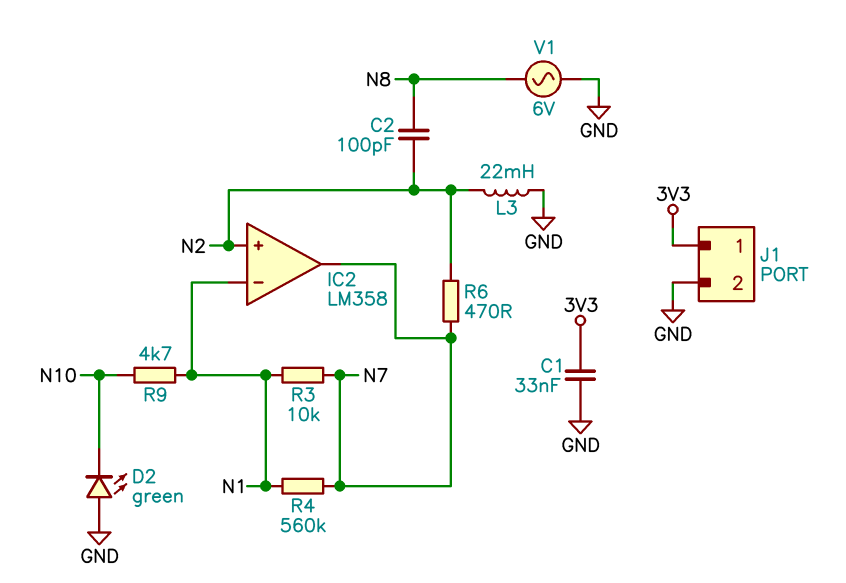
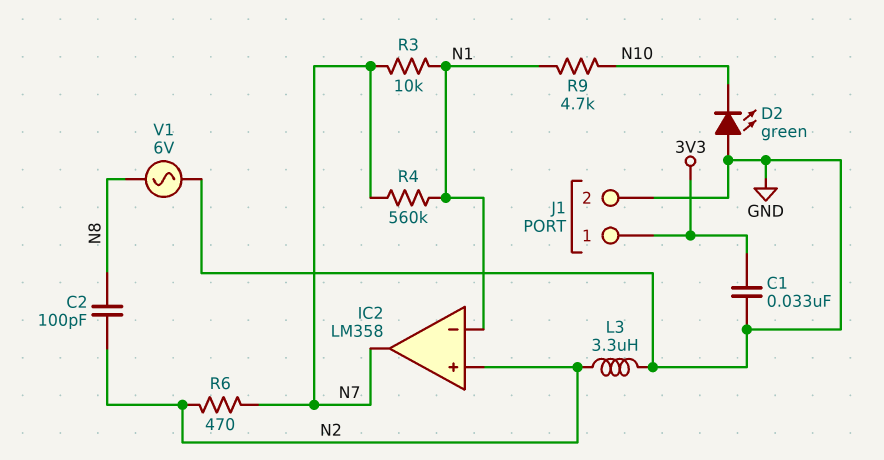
L3: 22mH (GND, N2) -> 3.3uH (GND, N2)

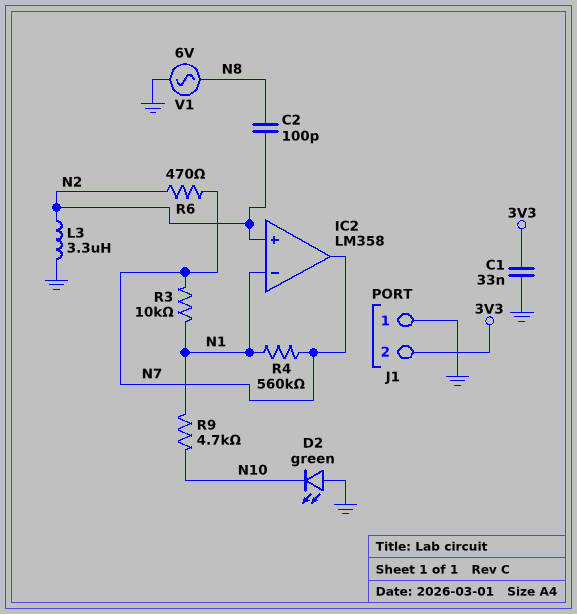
J1 pin 1: 3V3 -> GND
J1 pin 2: GND -> 3V3

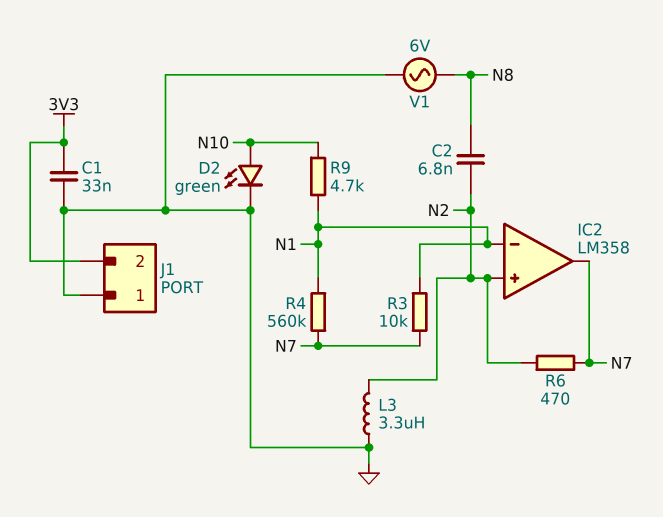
C2: 100pF (N2, N8) -> 6.8nF (N2, N8)
D2: LED green (A GND, K N10) -> LED green (A N10, K GND)

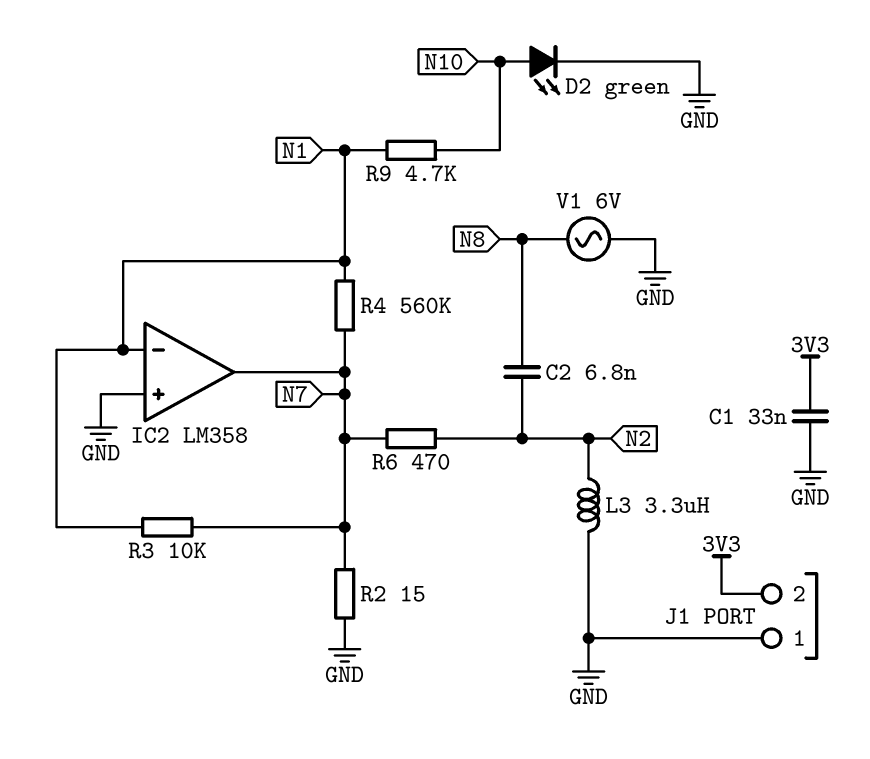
IC2 pin in+: N2 -> GND
R2: none -> 15 (GND, N7)

